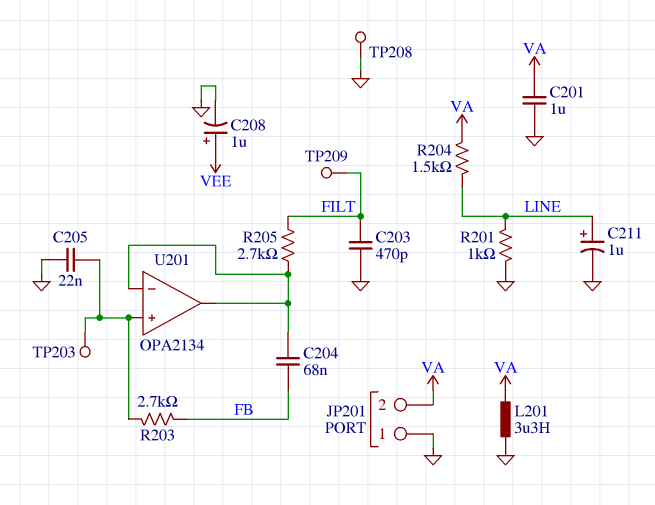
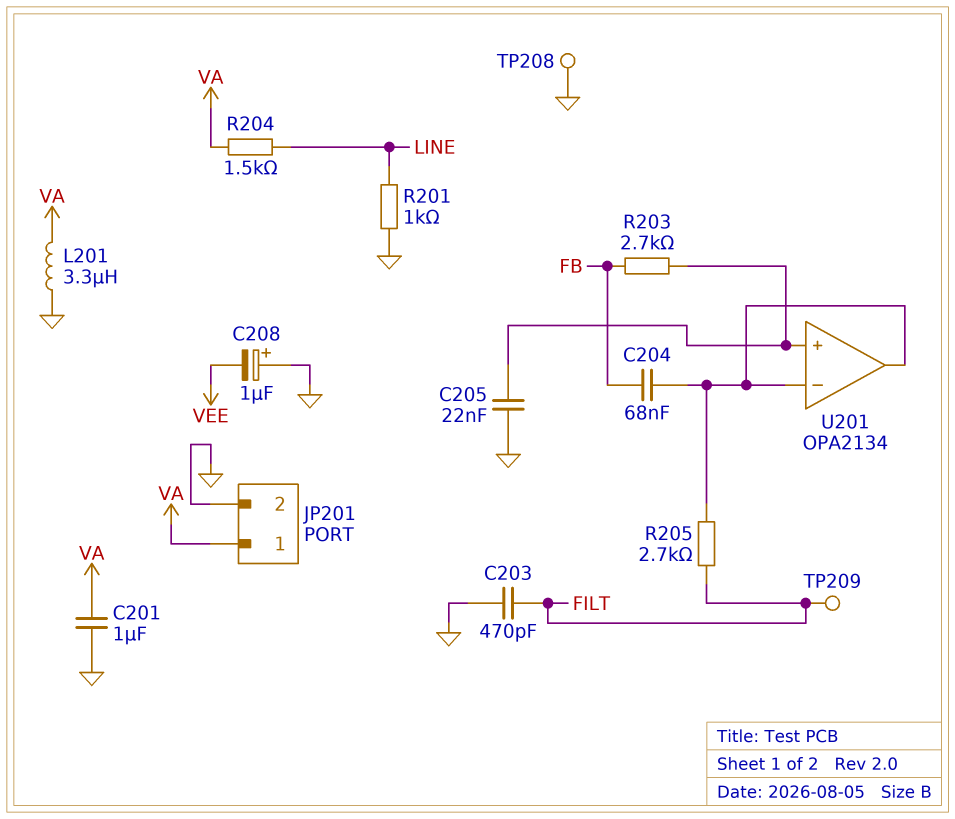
C208: 1uF (plus VEE, minus GND) -> 1uF (plus GND, minus VEE)
C211: 1uF (plus LINE, minus GND) -> none
JP201 pin 1: GND -> VA
JP201 pin 2: VA -> GND
TP203: test point (U201/in+) -> none

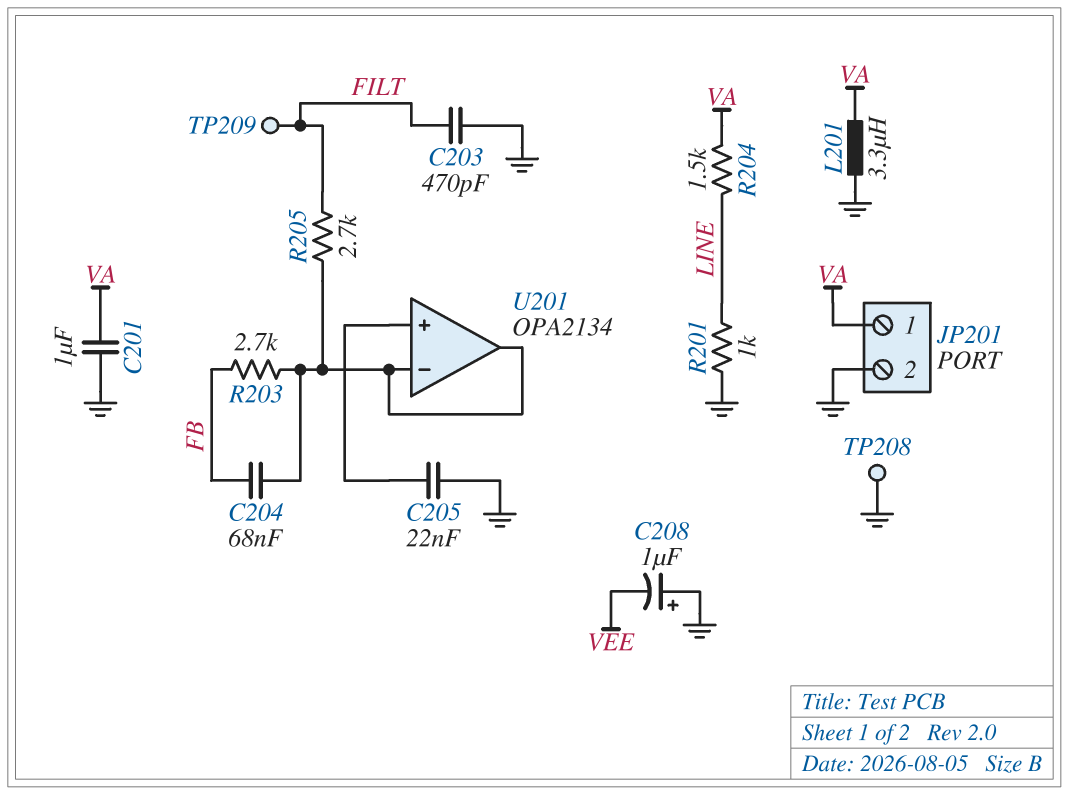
R203: 2.7k (FB, U201/in+) -> 2.7k (FB, U201/in-)

